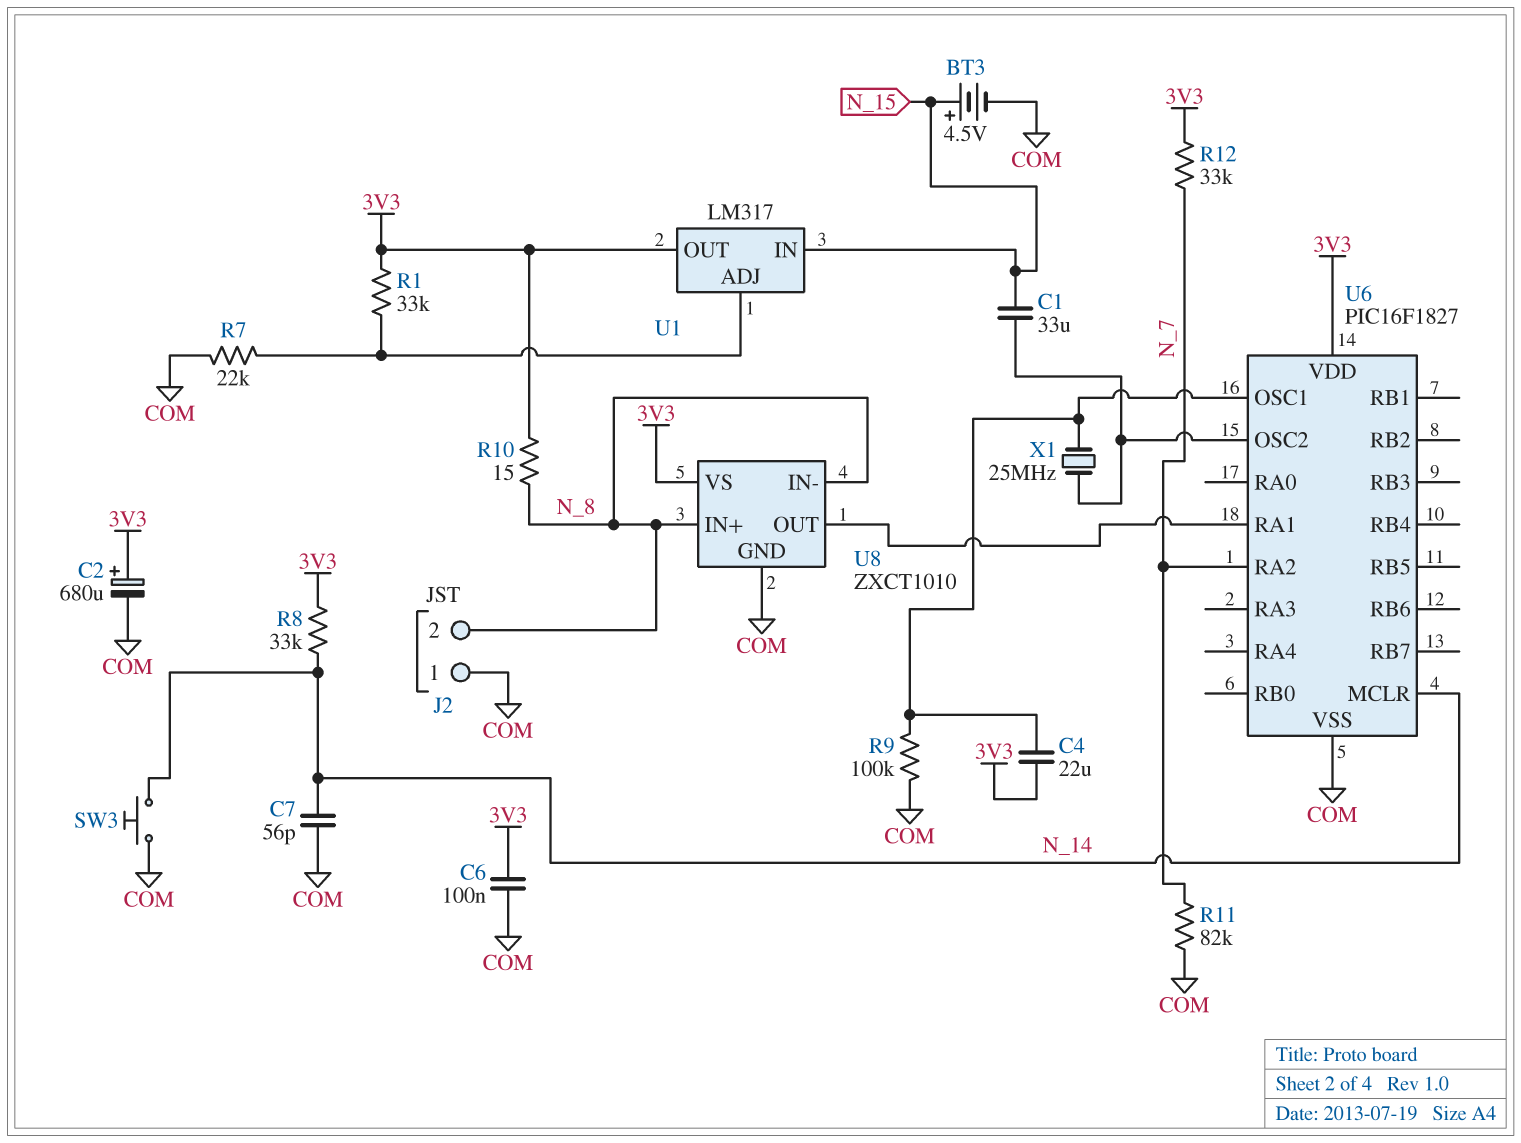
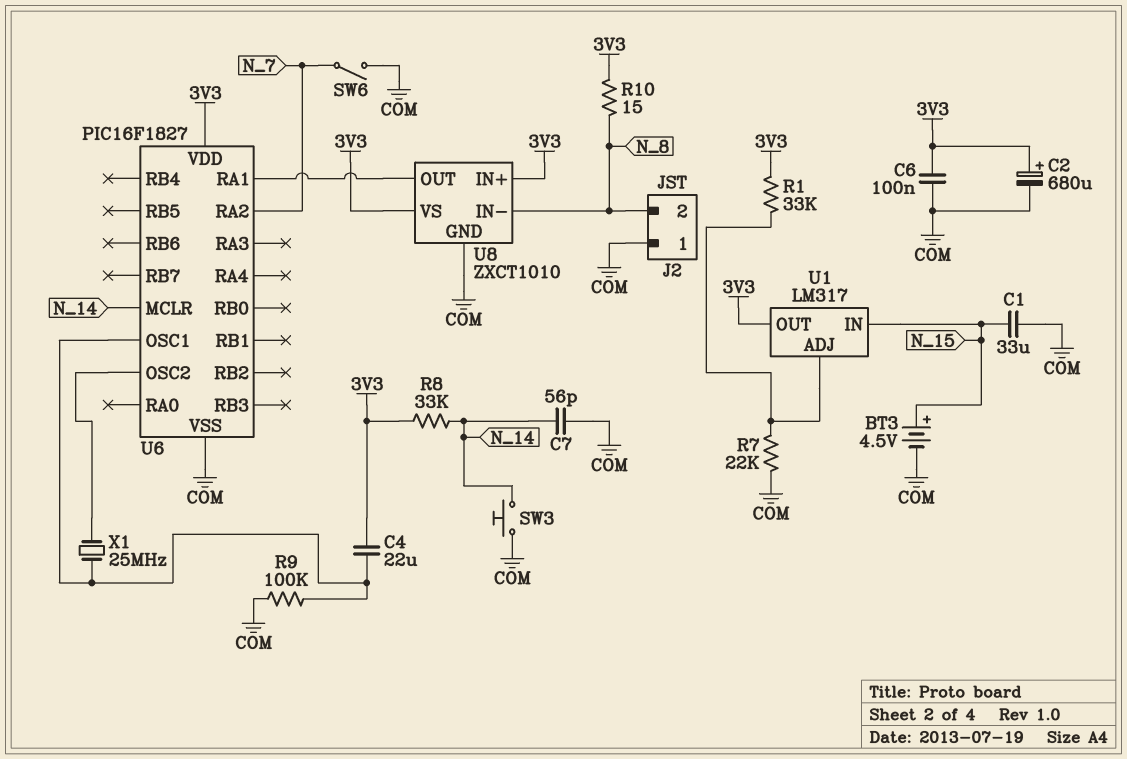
C1: 33uF (N_15, U6/OSC2) -> 33uF (COM, N_15)
R11: 82k (COM, N_7) -> none
R12: 33k (3V3, N_7) -> none
SW6: none -> switch (COM, N_7)
U8 pin IN+: N_8 -> 3V3

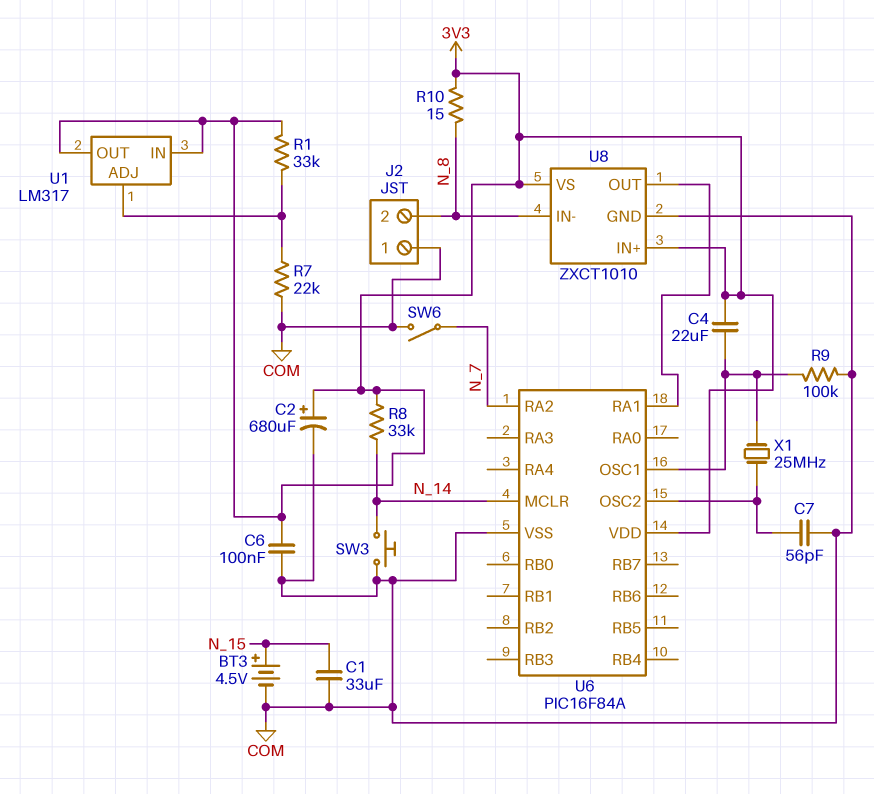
C7: 56pF (COM, N_14) -> 56pF (COM, U6/OSC2)
U1 pin IN: N_15 -> 3V3
U6: PIC16F1827 -> PIC16F84A

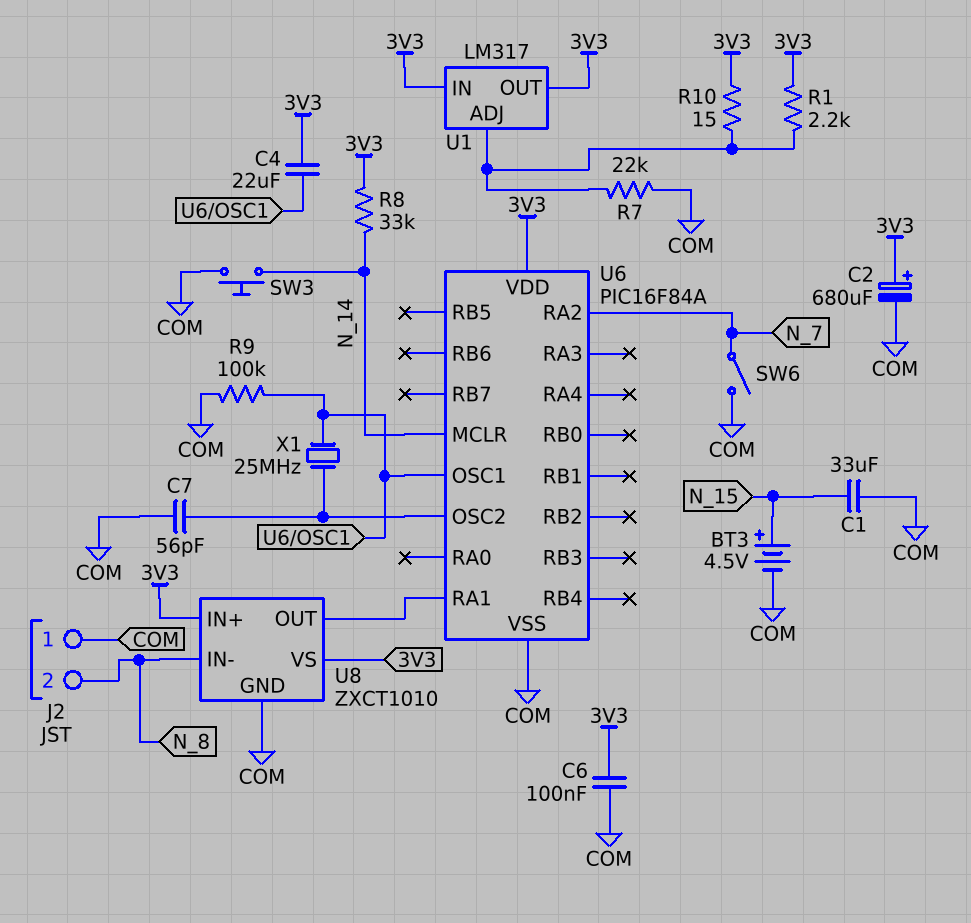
R1: 33k (3V3, U1/ADJ) -> 2.2k (3V3, U1/ADJ)
R10: 15 (3V3, N_8) -> 15 (3V3, U1/ADJ)

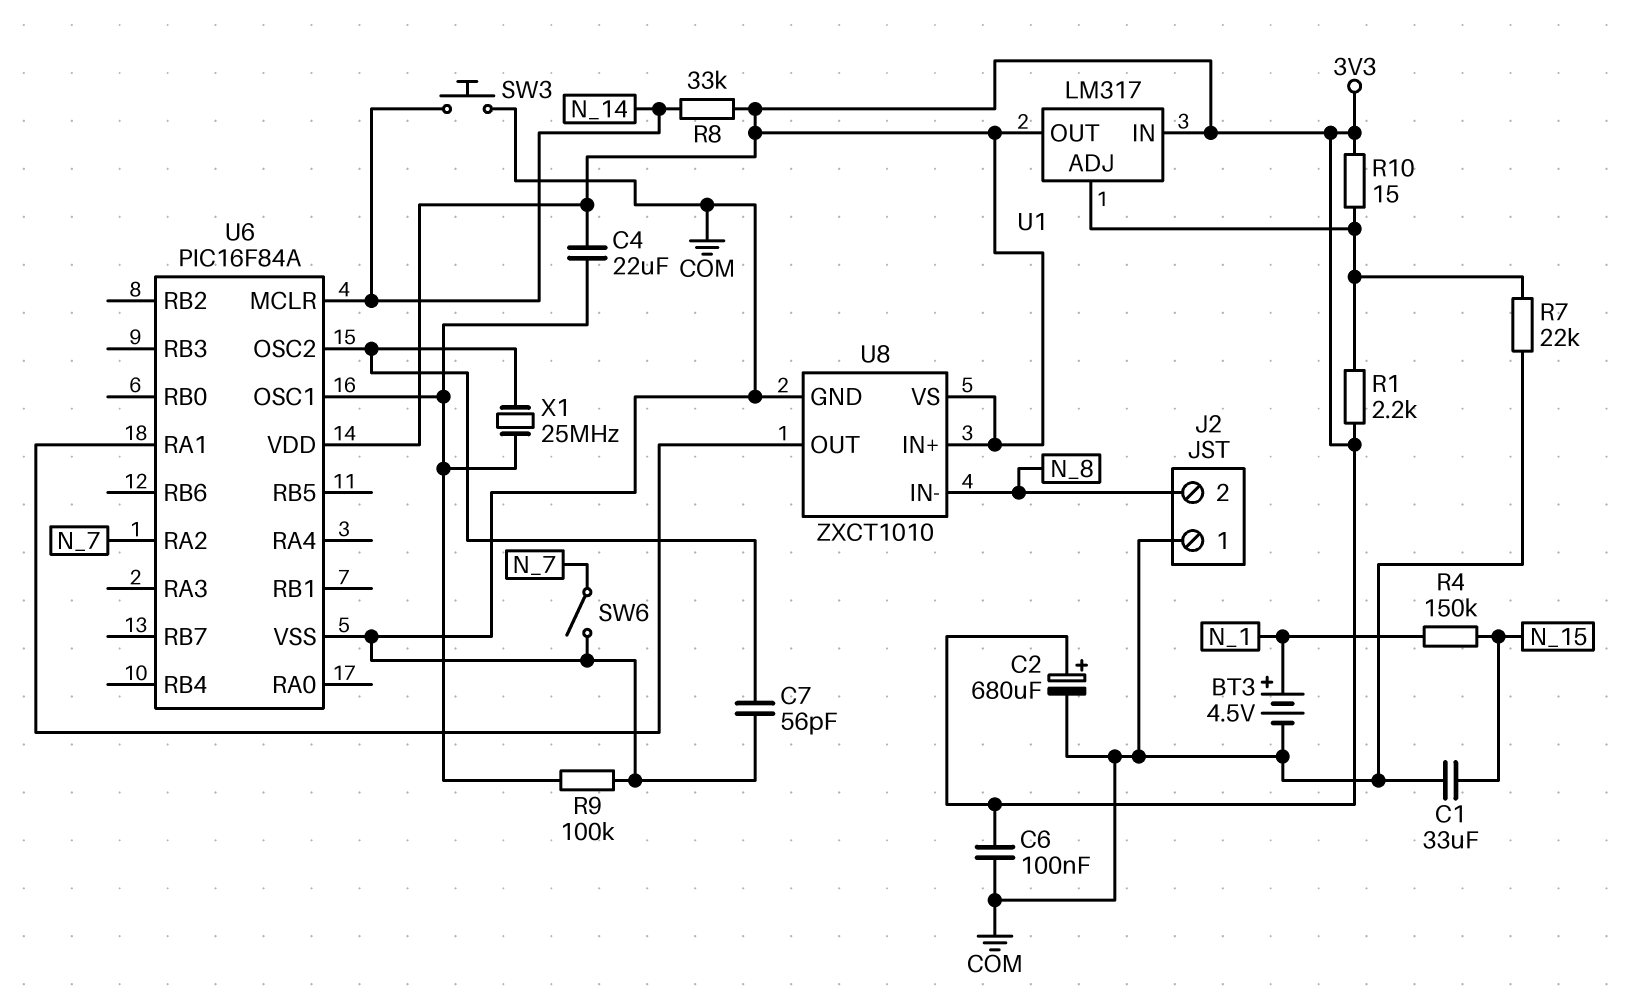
BT3: 4.5V (plus N_15, minus COM) -> 4.5V (plus N_1, minus COM)
R4: none -> 150k (N_1, N_15)

